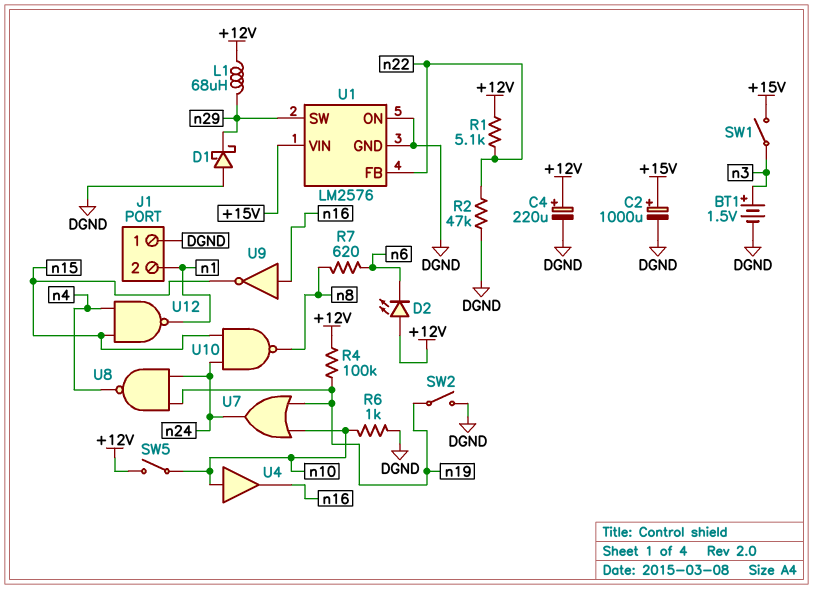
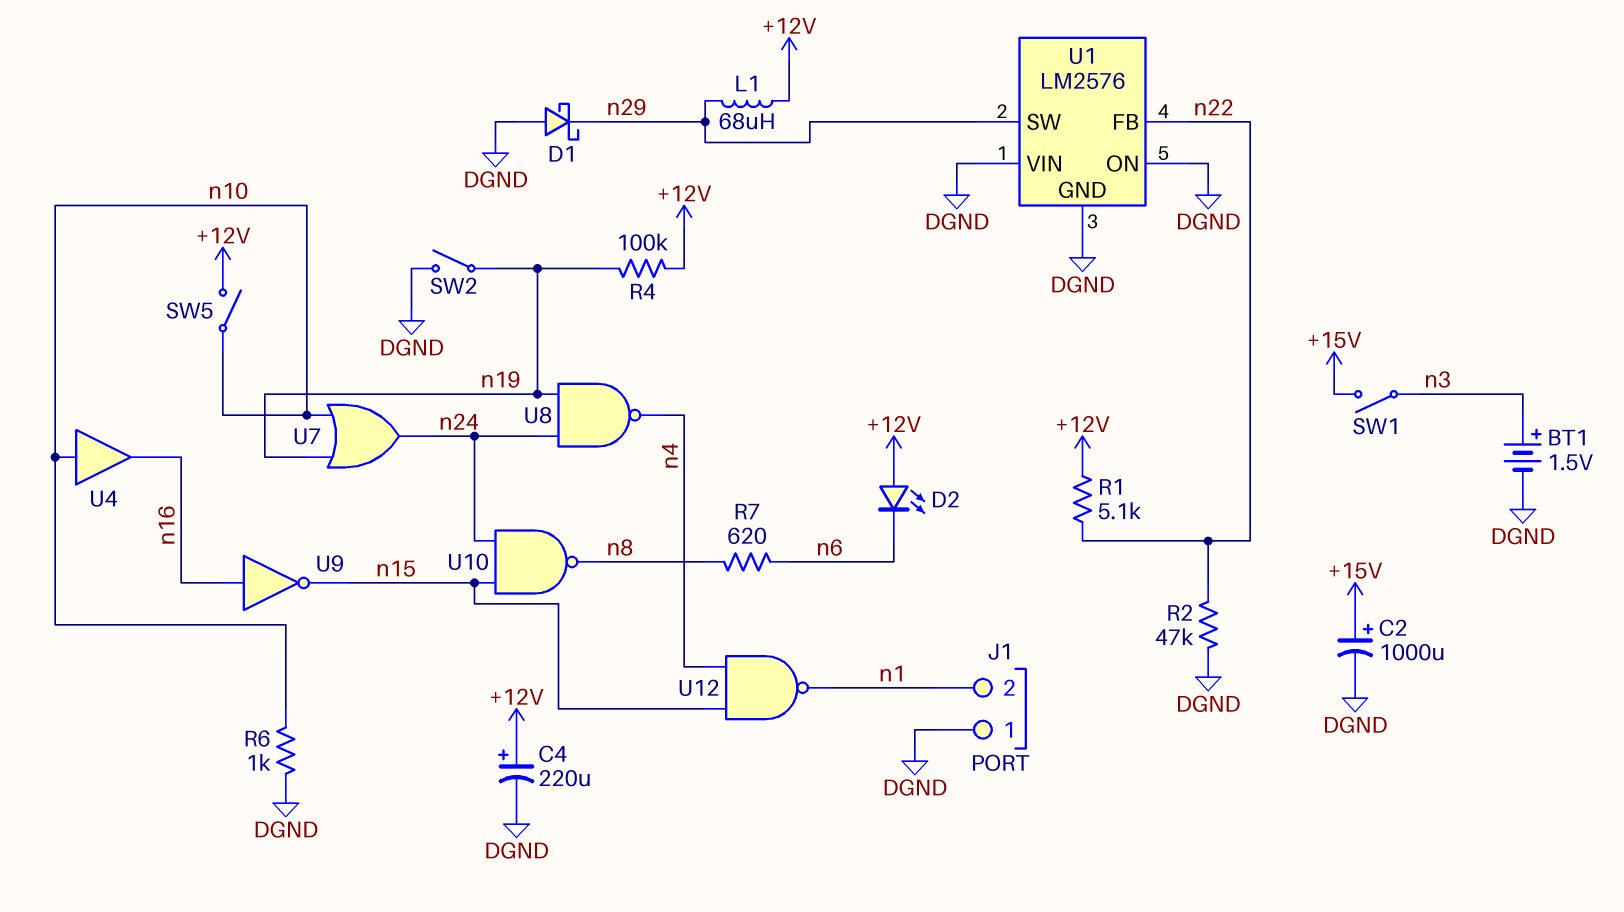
U1 pin VIN: +15V -> DGND

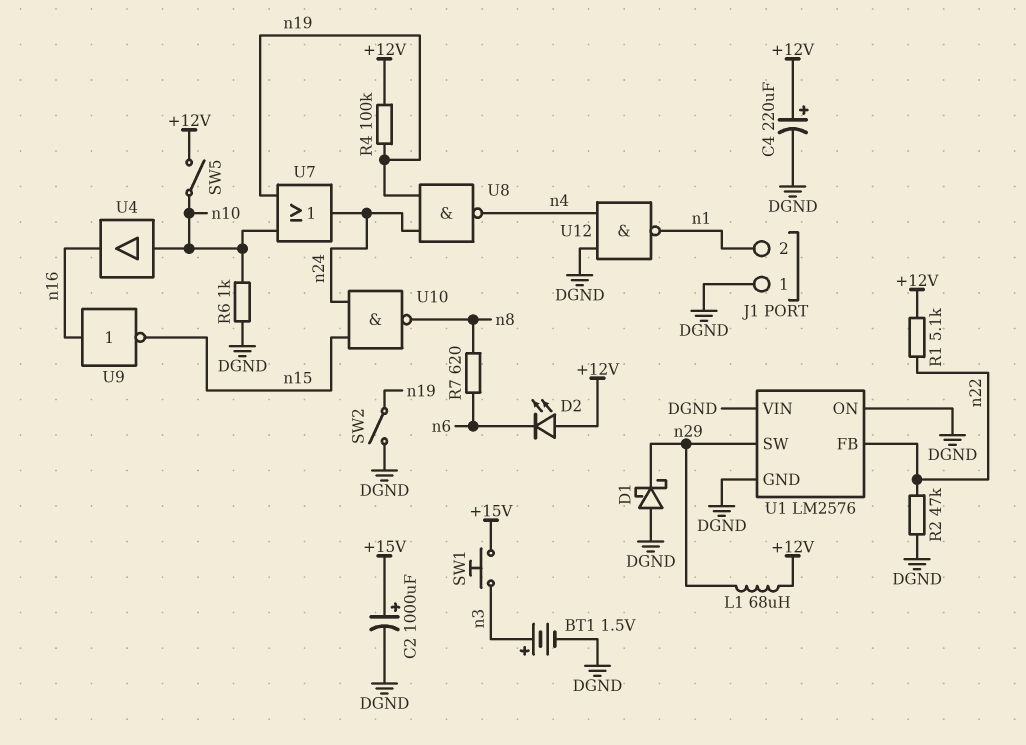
SW1: switch (+15V, n3) -> button (+15V, n3)
U12: NAND (in n4, in n15, out n1) -> NAND (in DGND, in n4, out n1)

